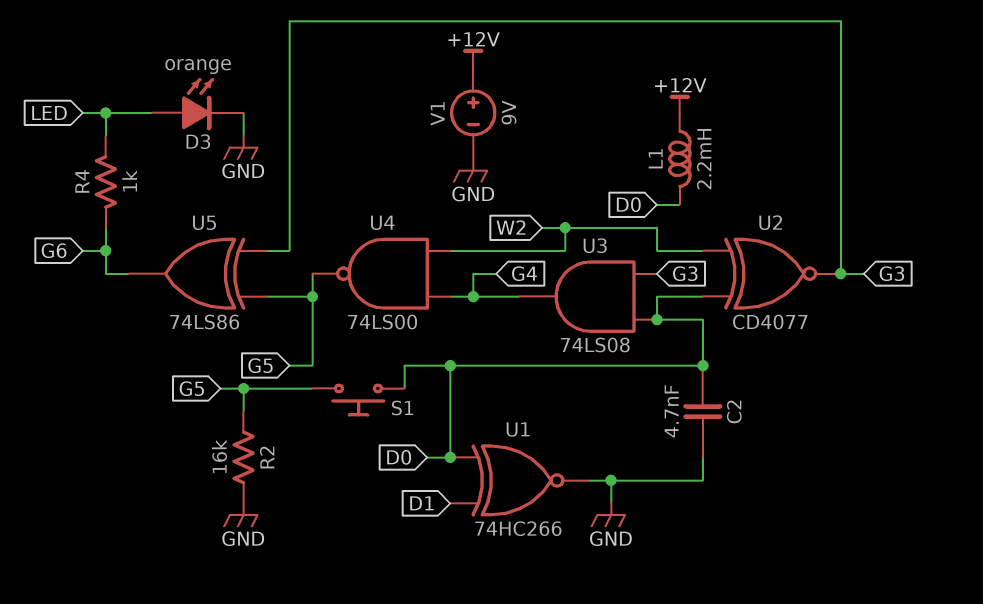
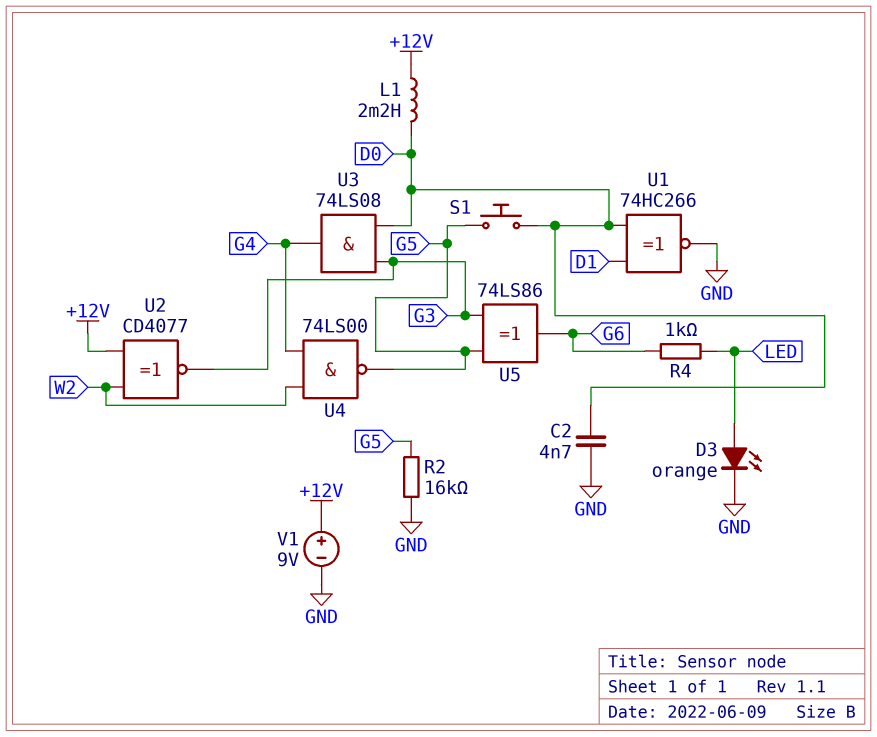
U2: XNOR CD4077 (in D0, in W2, out G3) -> XNOR CD4077 (in +12V, in W2, out G3)

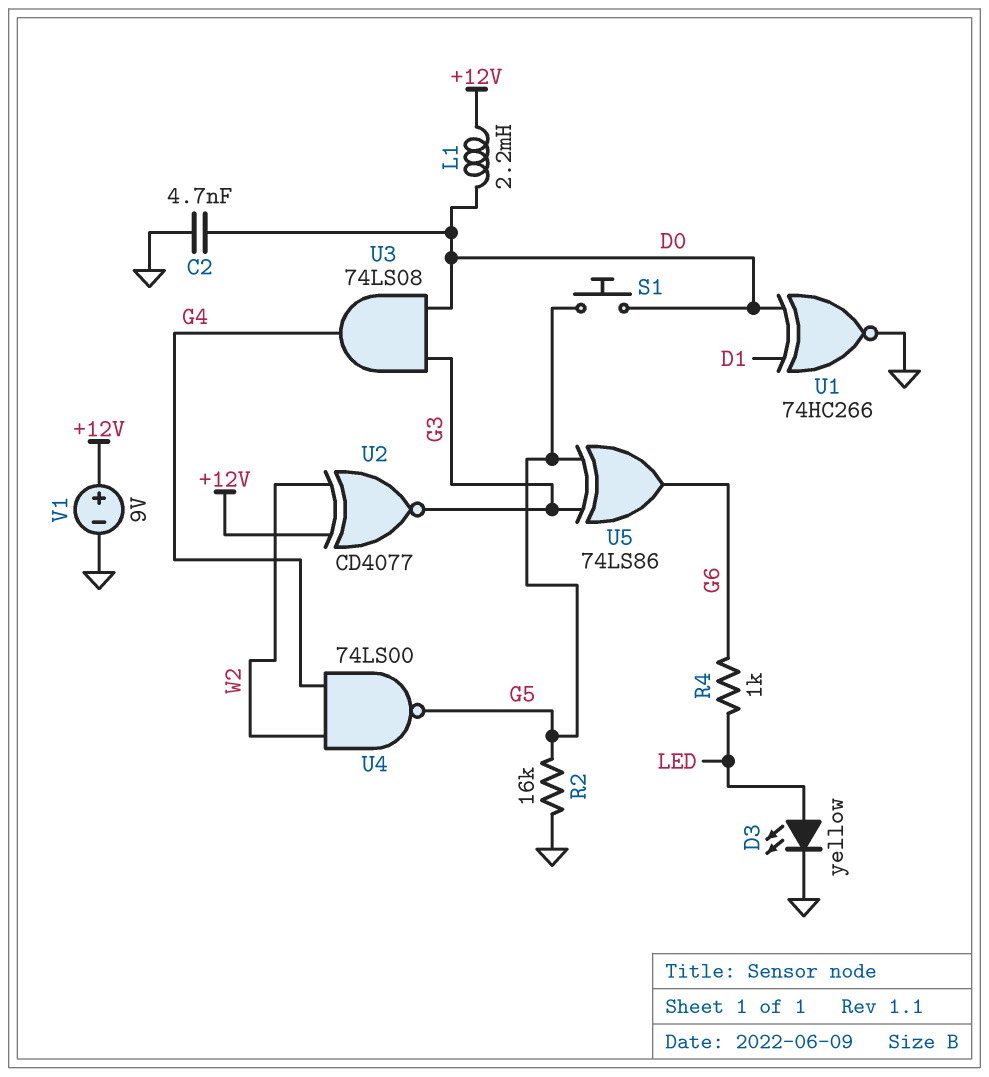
D3: LED orange (A LED, K GND) -> LED yellow (A LED, K GND)

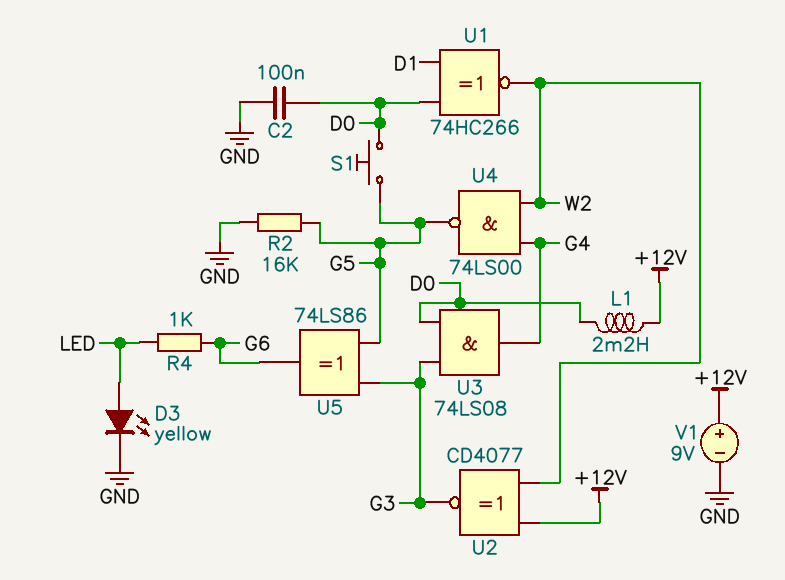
C2: 4.7nF (D0, GND) -> 100nF (D0, GND)
U1: XNOR 74HC266 (in D0, in D1, out GND) -> XNOR 74HC266 (in D0, in D1, out W2)

